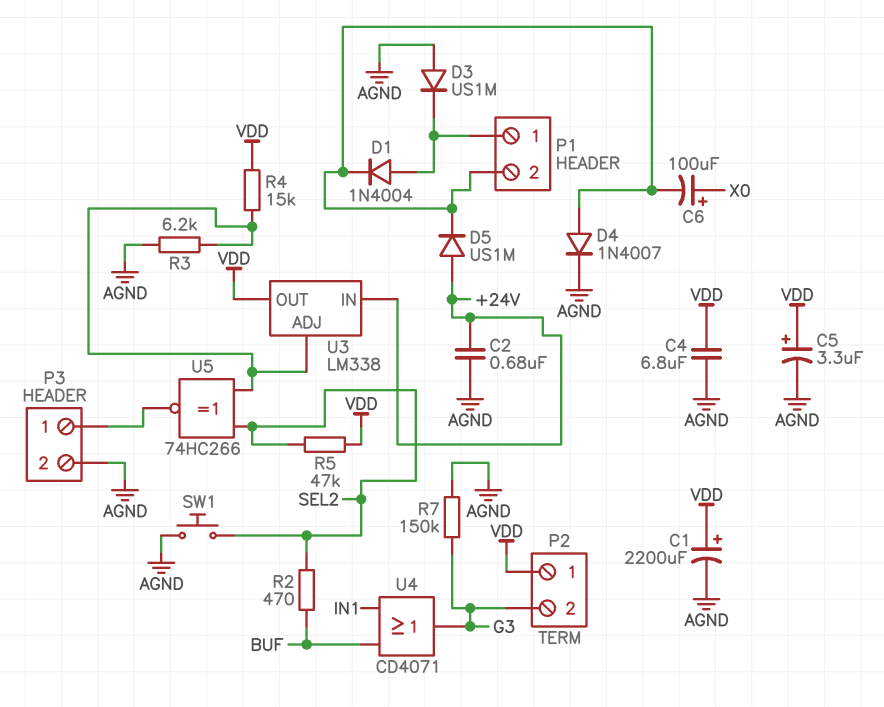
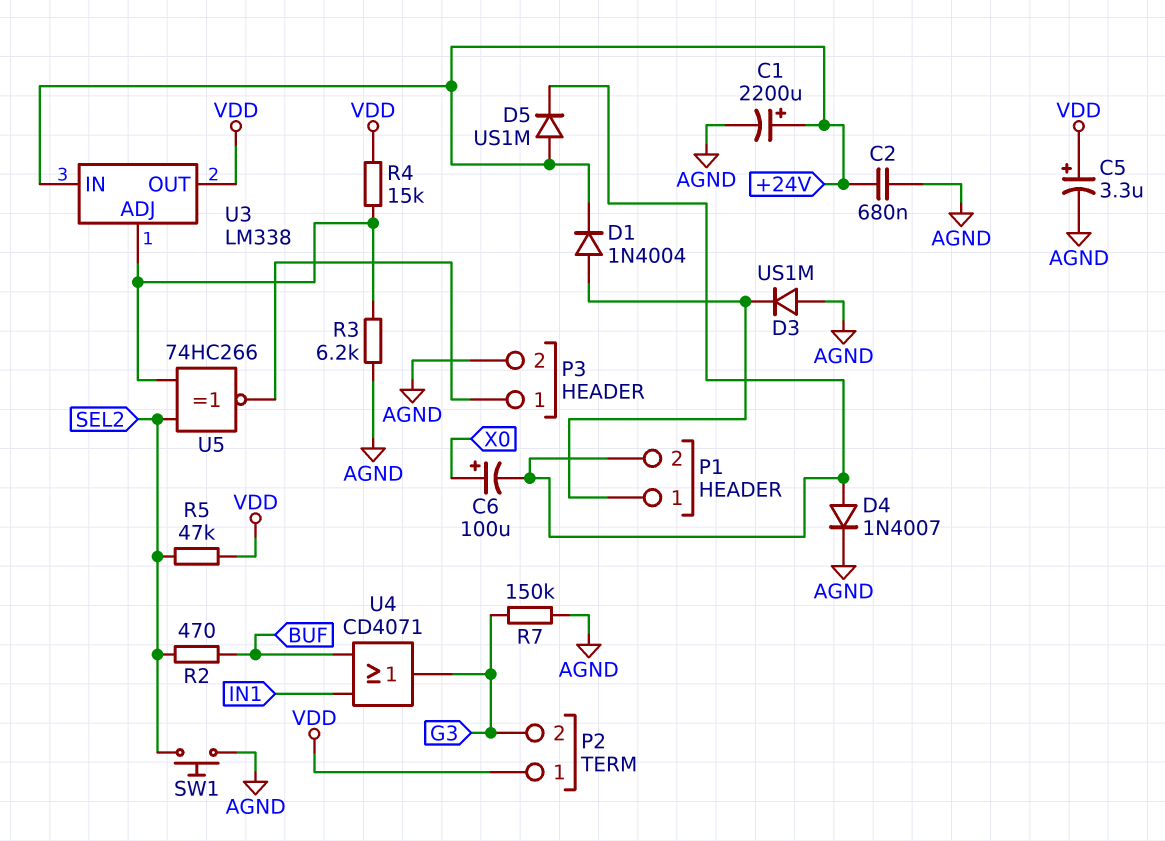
C1: 2200uF (plus VDD, minus AGND) -> 2200uF (plus +24V, minus AGND)
C4: 6.8uF (AGND, VDD) -> none
D1: diode 1N4004 (A P1/1, K P1/2) -> diode 1N4004 (A P1/1, K +24V)

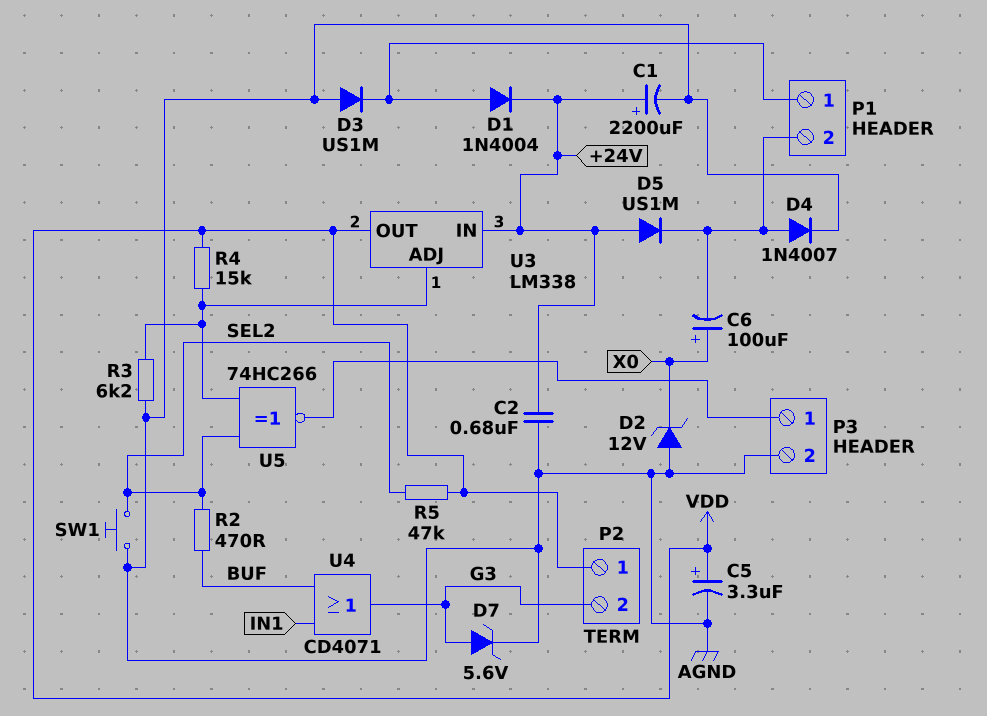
D2: none -> zener 12V (A AGND, K X0)
D7: none -> zener 5.6V (A G3, K AGND)
R7: 150k (AGND, G3) -> none

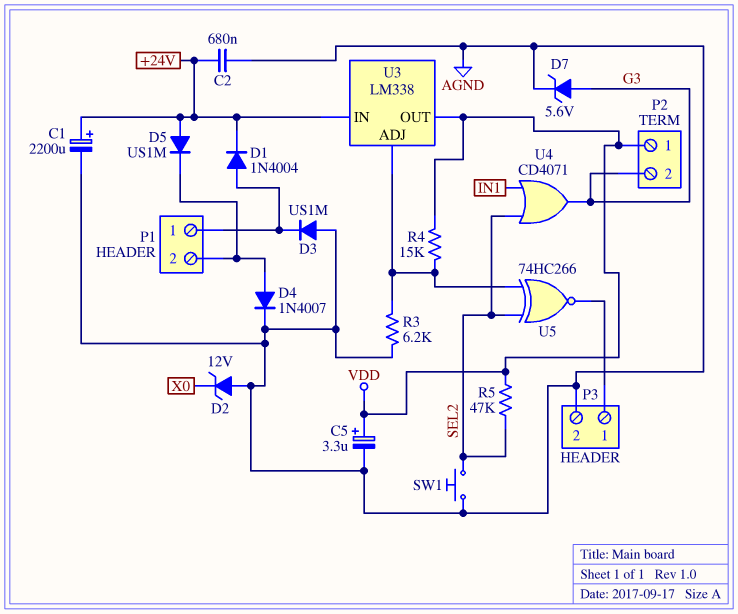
C6: 100uF (plus X0, minus P1/2) -> none
R2: 470 (BUF, SEL2) -> none
U4: OR CD4071 (in BUF, in IN1, out G3) -> OR CD4071 (in IN1, in SEL2, out G3)

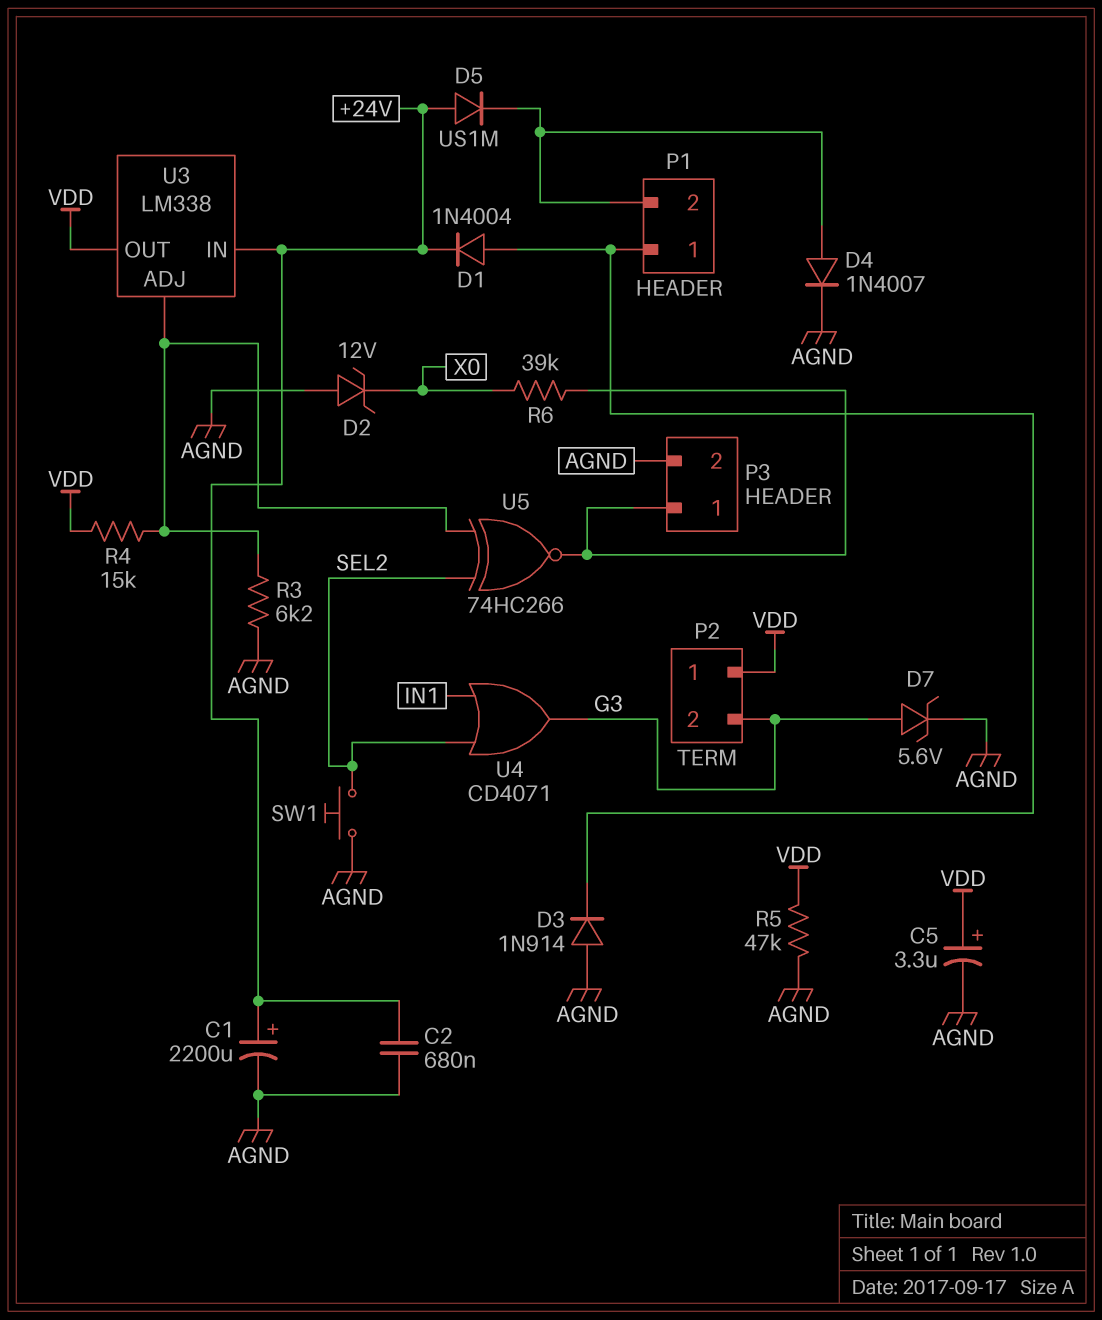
D3: diode US1M (A AGND, K P1/1) -> diode 1N914 (A AGND, K P1/1)
R5: 47k (SEL2, VDD) -> 47k (AGND, VDD)
R6: none -> 39k (P3/1, X0)

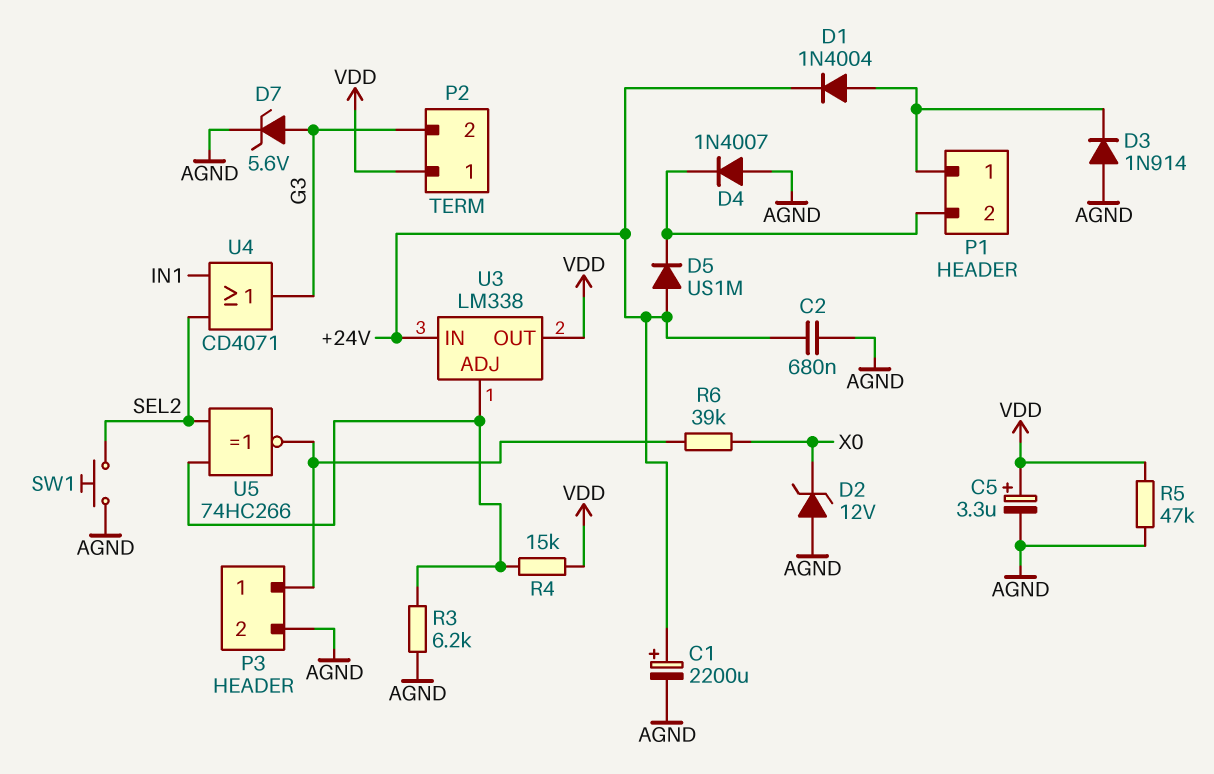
D4: diode 1N4007 (A P1/2, K AGND) -> diode 1N4007 (A AGND, K P1/2)

